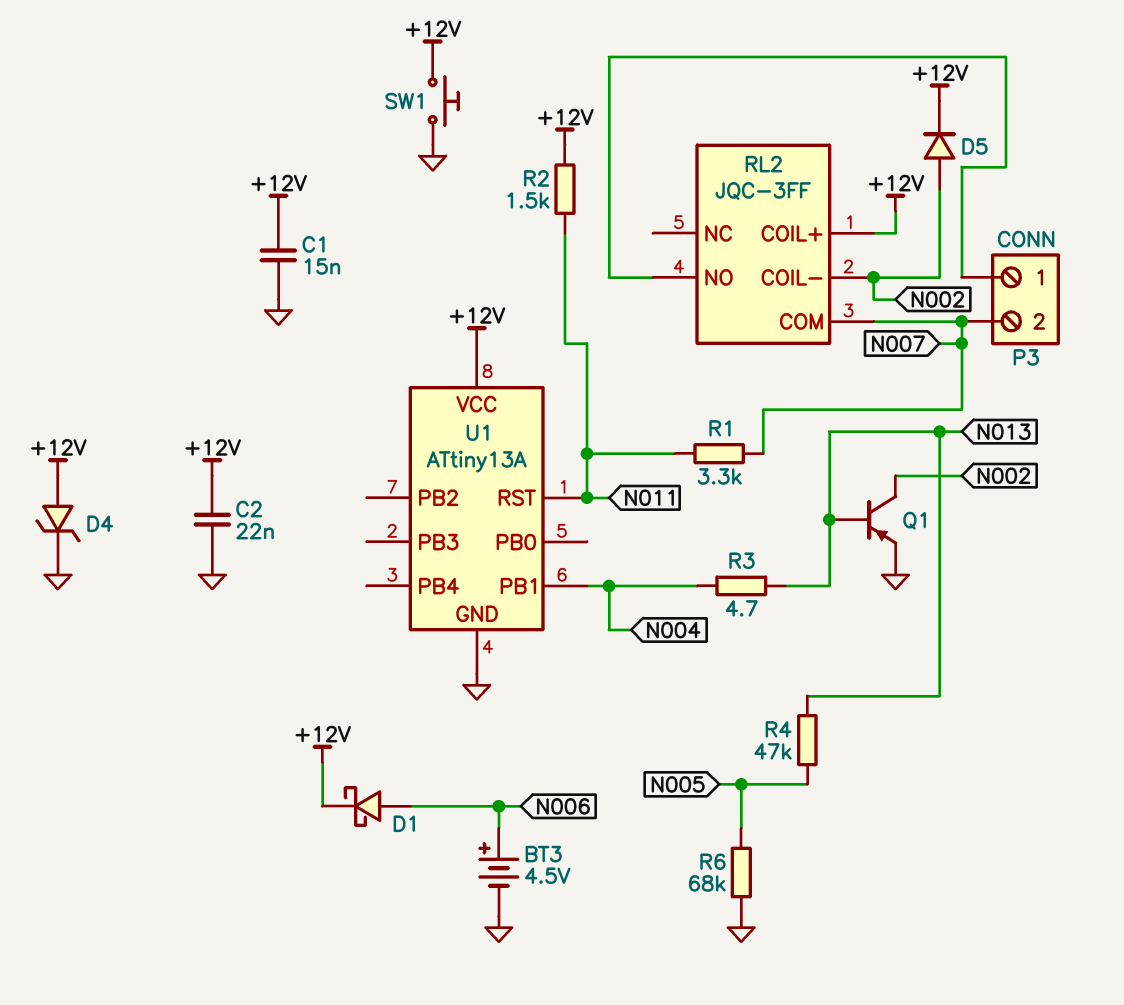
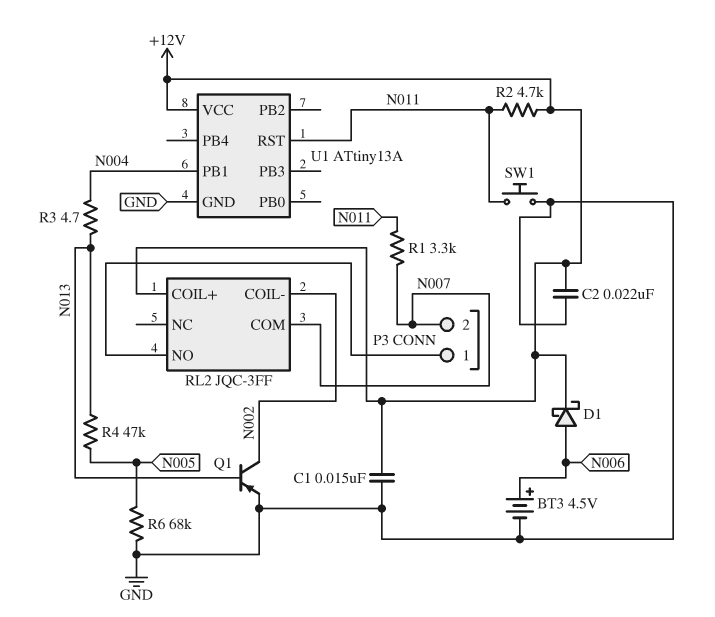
D4: zener (A +12V, K GND) -> none
D5: diode (A N002, K +12V) -> none
R2: 1.5k (+12V, N011) -> 4.7k (+12V, N011)
SW1: button (+12V, GND) -> button (GND, N011)

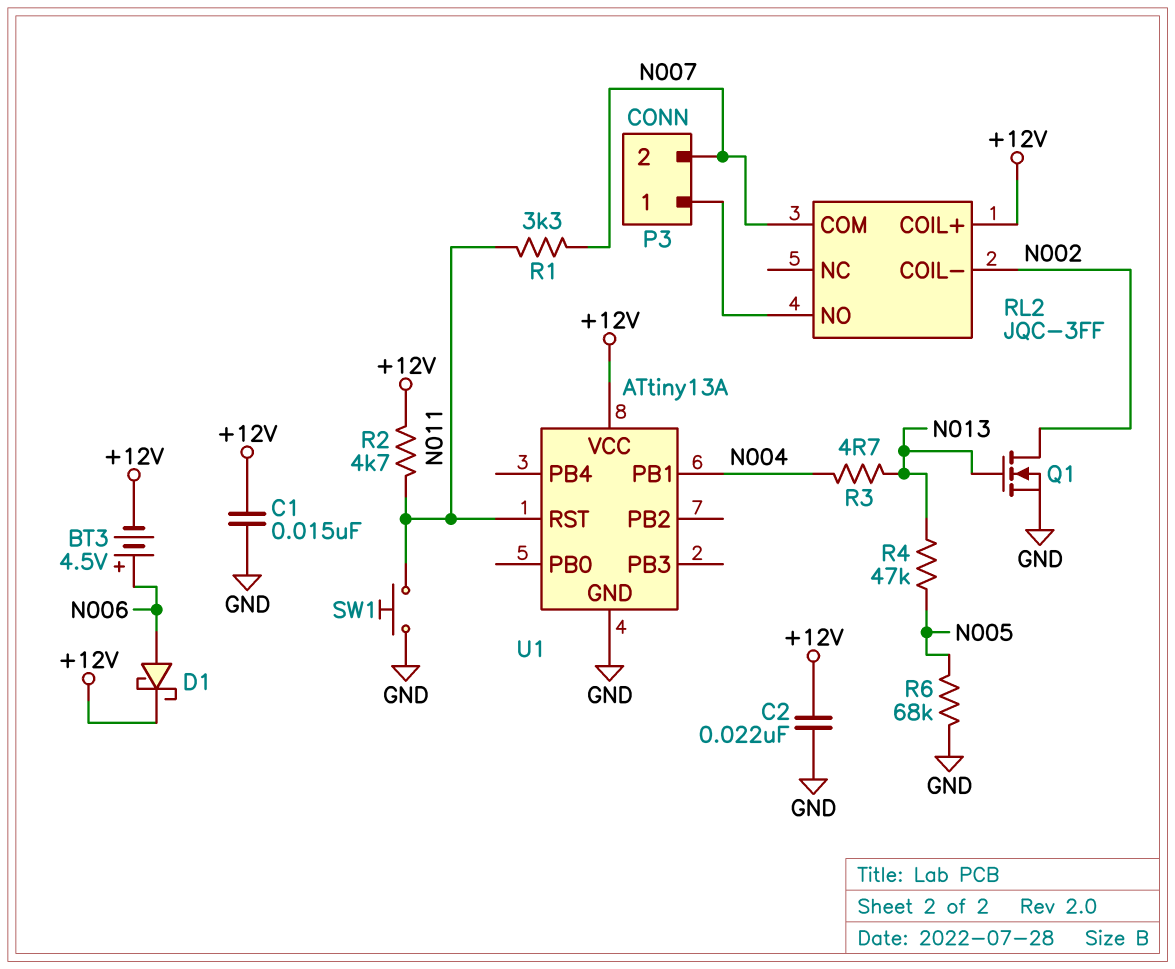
BT3: 4.5V (plus N006, minus GND) -> 4.5V (plus N006, minus +12V)
Q1: PNP (B N013, C N002, E GND) -> NMOS (G N013, D N002, S GND)

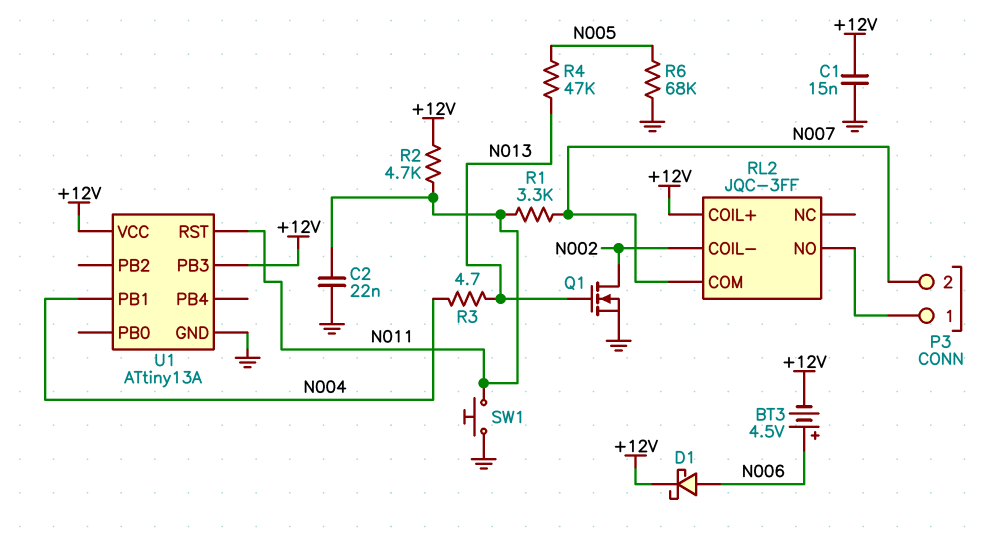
C2: 22nF (+12V, GND) -> 22nF (GND, N011)
U1 pin PB3: none -> +12V

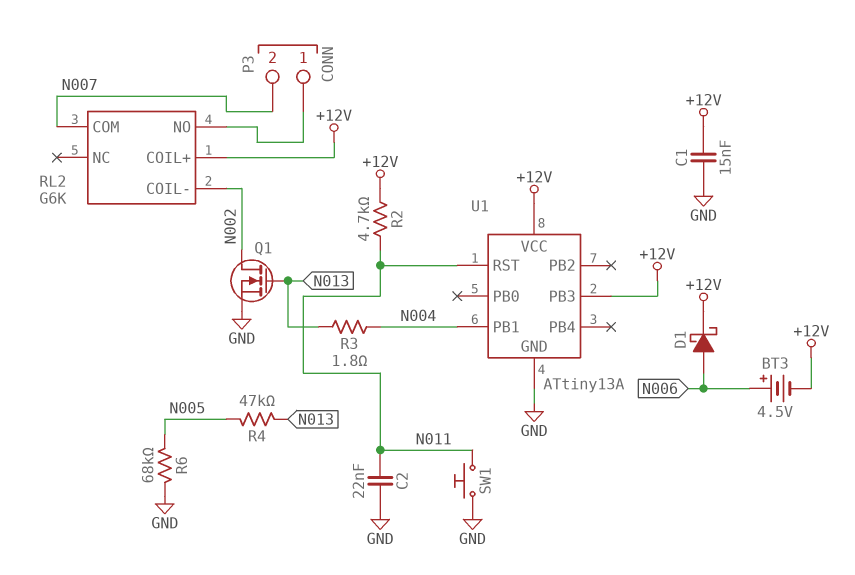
R1: 3.3k (N007, N011) -> none
R3: 4.7 (N004, N013) -> 1.8 (N004, N013)
RL2: JQC-3FF -> G6K

